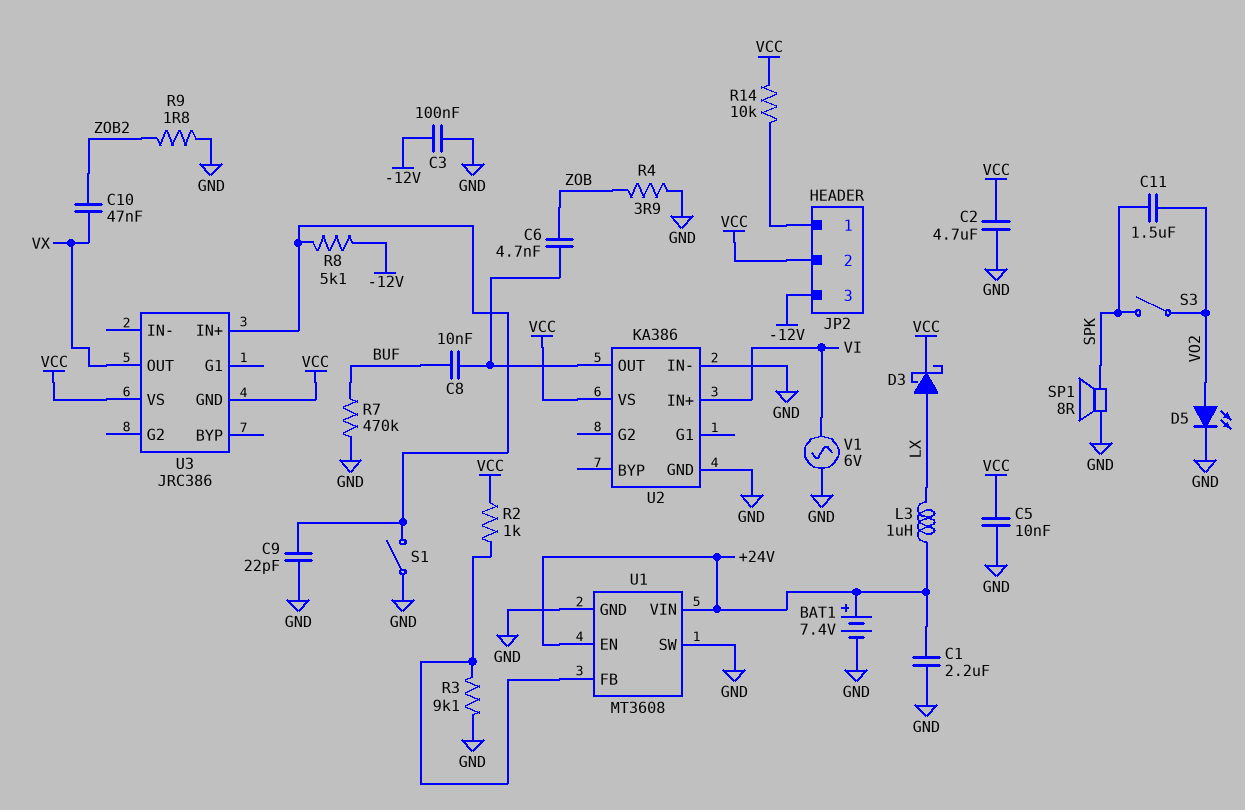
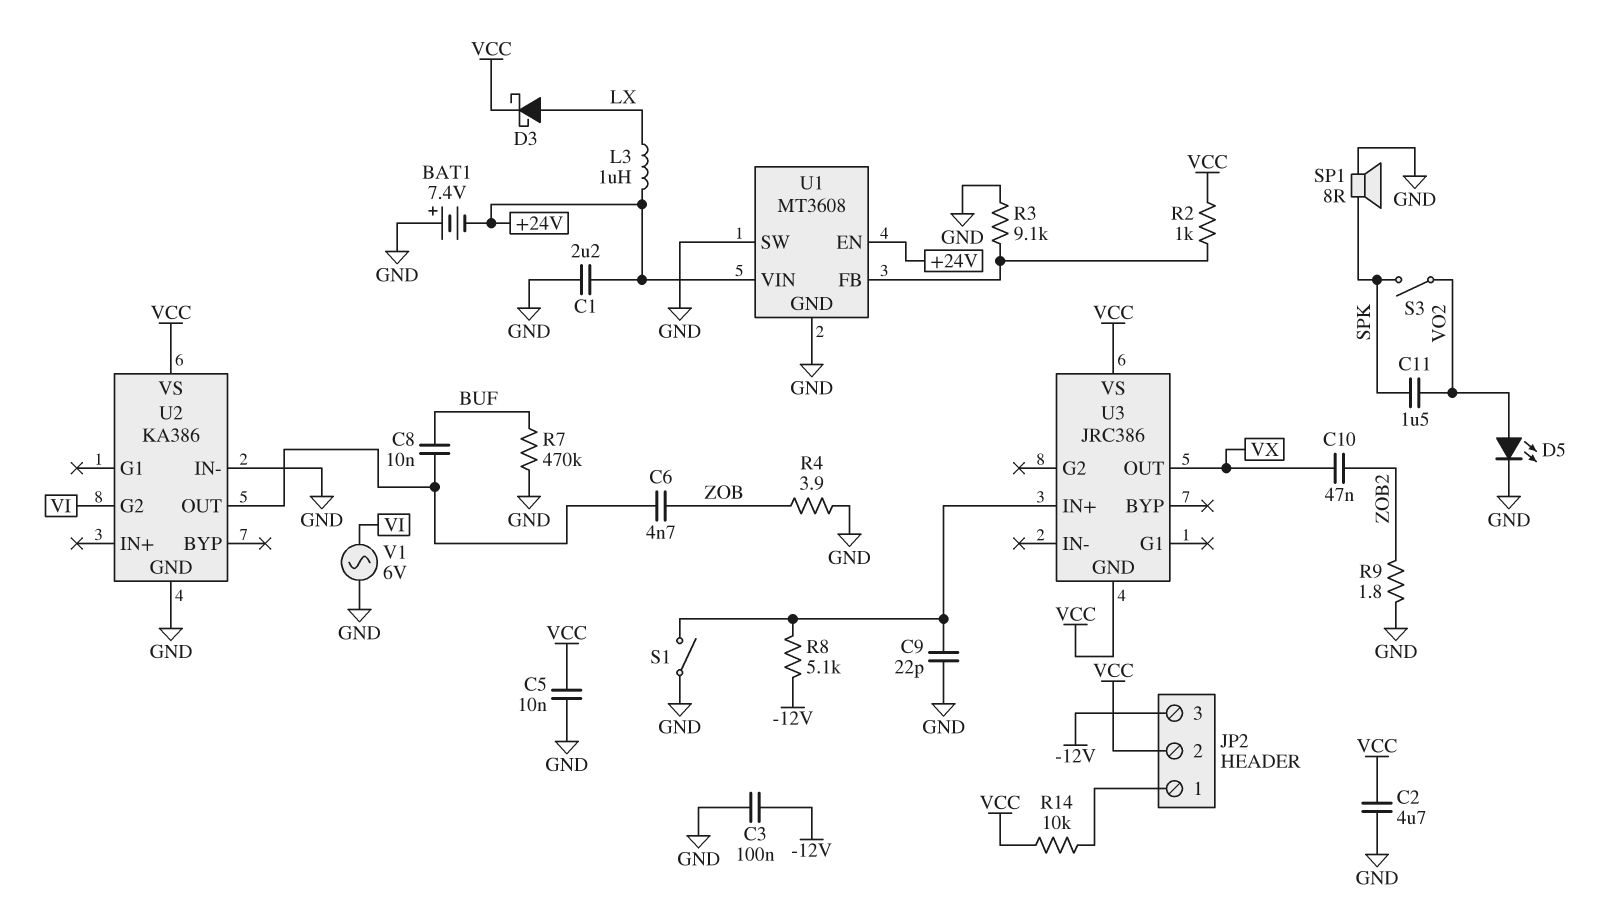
BAT1: 7.4V (plus +24V, minus GND) -> 7.4V (plus GND, minus +24V)
U2 pin G2: none -> VI
U2 pin IN+: VI -> none

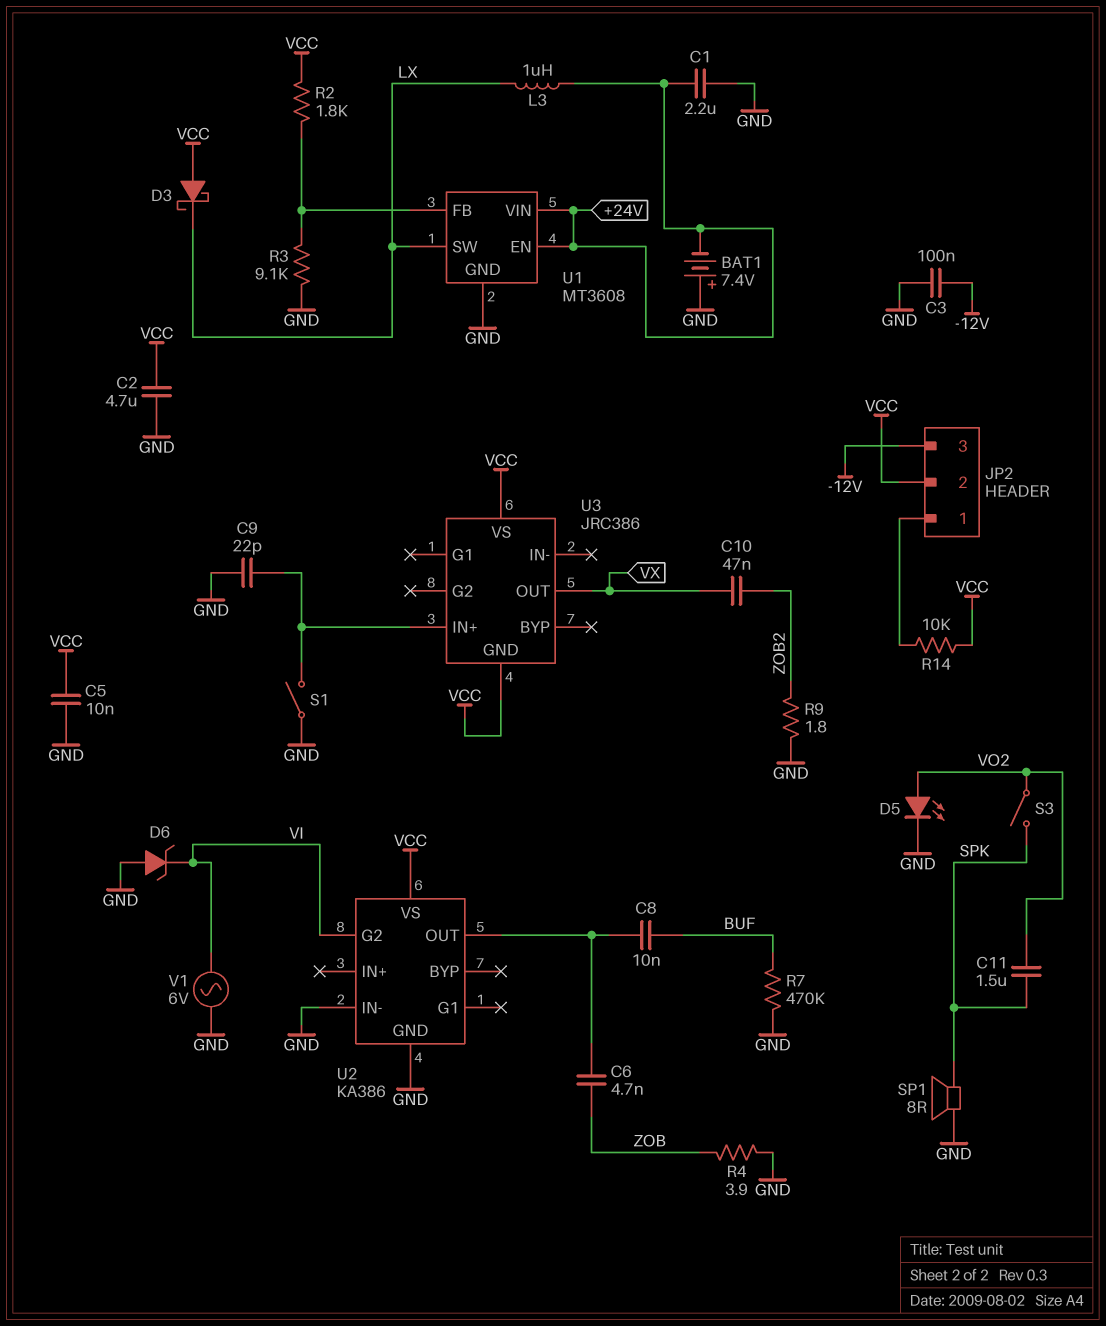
D3: schottky (A LX, K VCC) -> schottky (A VCC, K LX)
D6: none -> zener (A GND, K VI)
R2: 1k (U1/FB, VCC) -> 1.8k (U1/FB, VCC)
R8: 5.1k (-12V, U3/IN+) -> none
U1 pin SW: GND -> LX

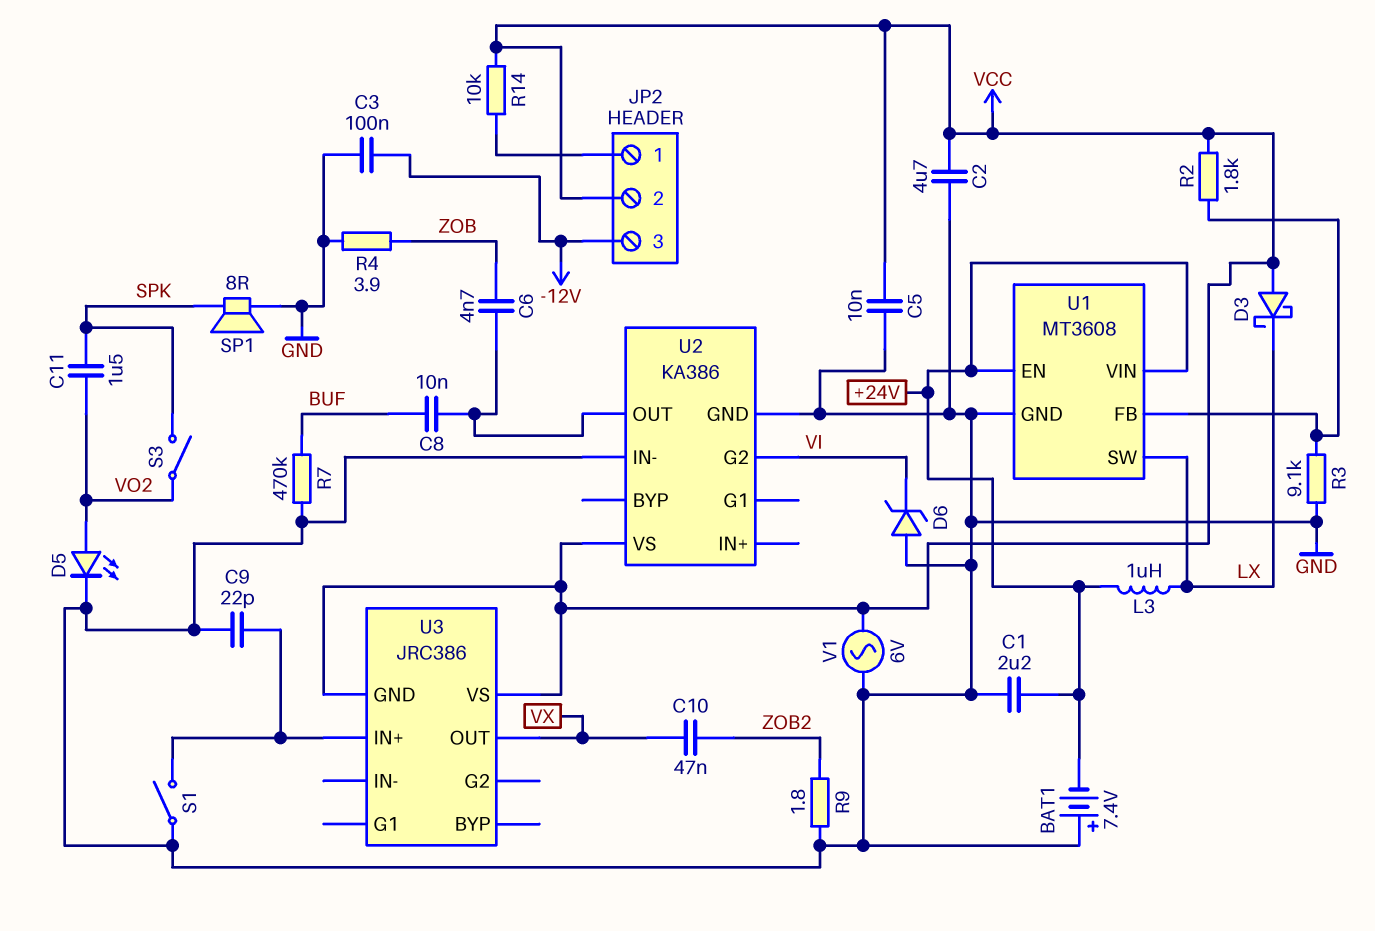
V1: AC 6V (GND, VI) -> AC 6V (GND, VCC)

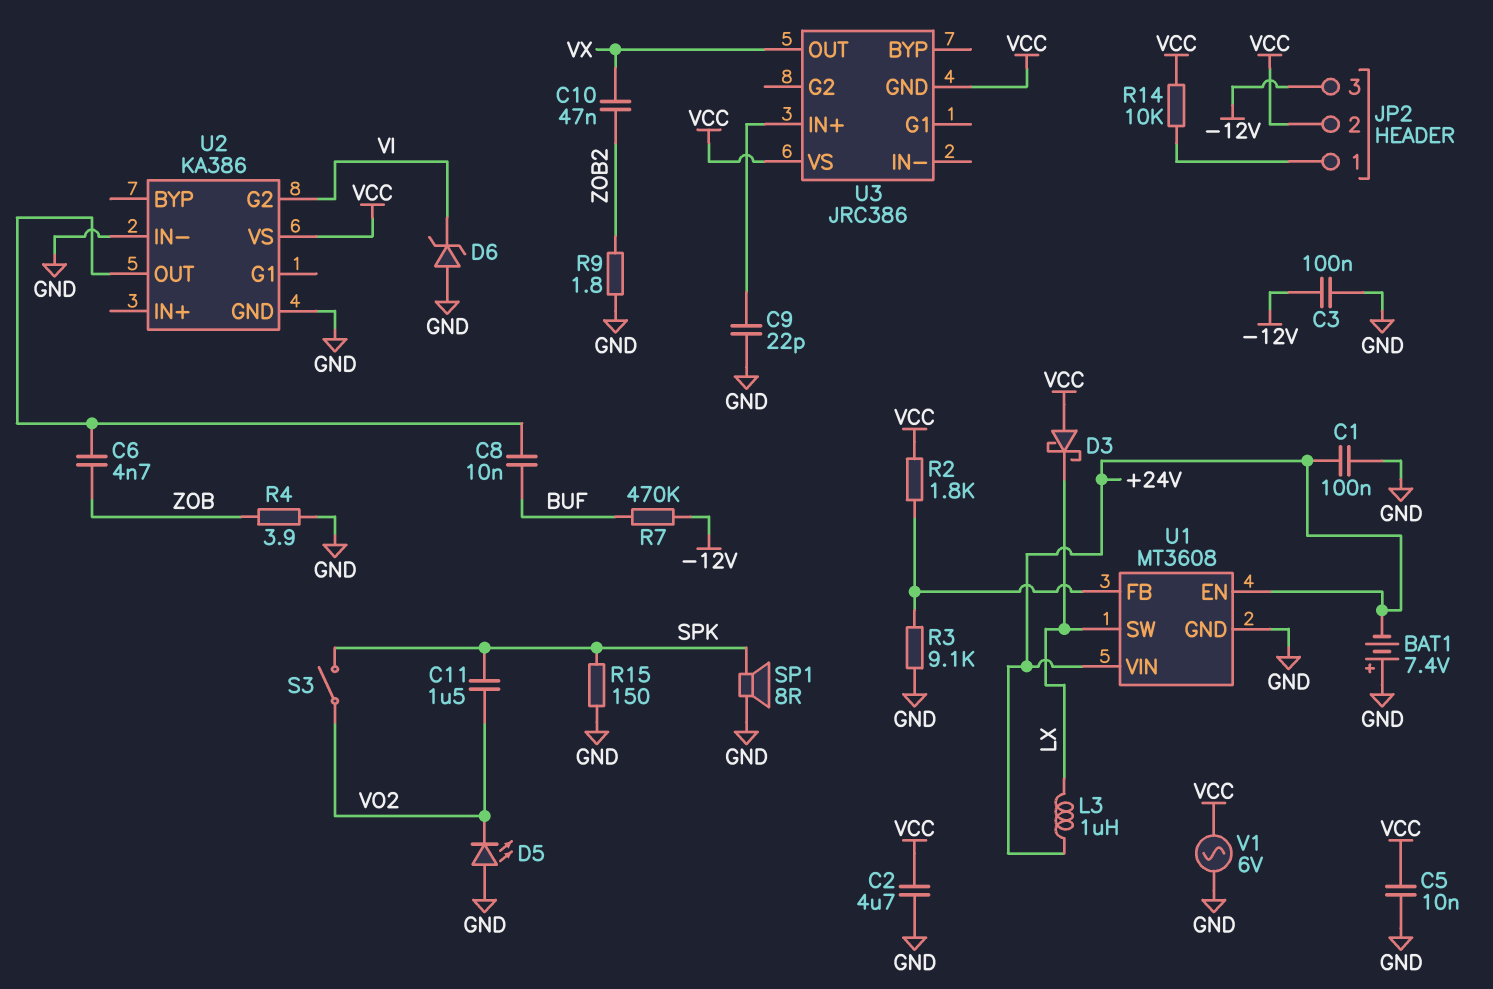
C1: 2.2uF (+24V, GND) -> 100nF (+24V, GND)
D5: LED (A VO2, K GND) -> LED (A GND, K VO2)
R7: 470k (BUF, GND) -> 470k (-12V, BUF)
R15: none -> 150 (GND, SPK)
S1: switch (GND, U3/IN+) -> none

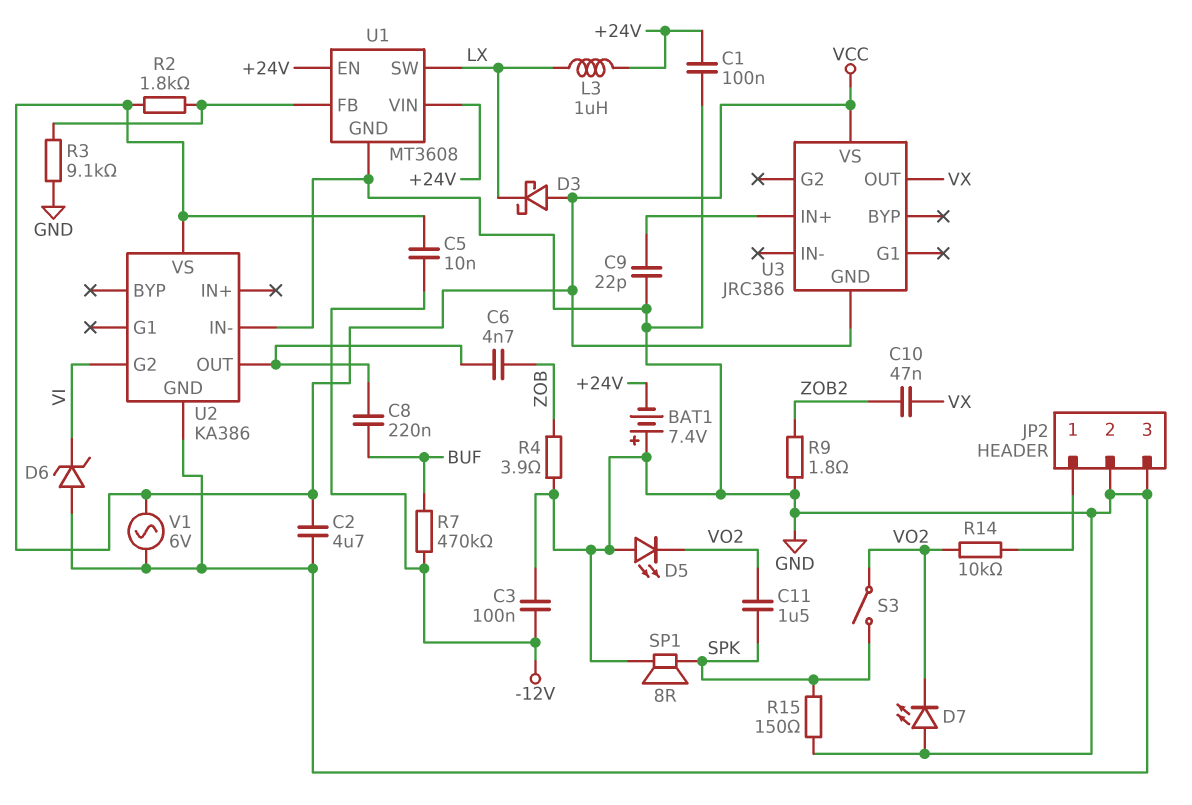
C5: 10nF (GND, VCC) -> 10nF (-12V, VCC)
C8: 10nF (BUF, U2/OUT) -> 220nF (BUF, U2/OUT)
D7: none -> LED (A GND, K VO2)
JP2 pin 2: VCC -> GND
JP2 pin 3: -12V -> GND
R14: 10k (JP2/1, VCC) -> 10k (JP2/1, VO2)

